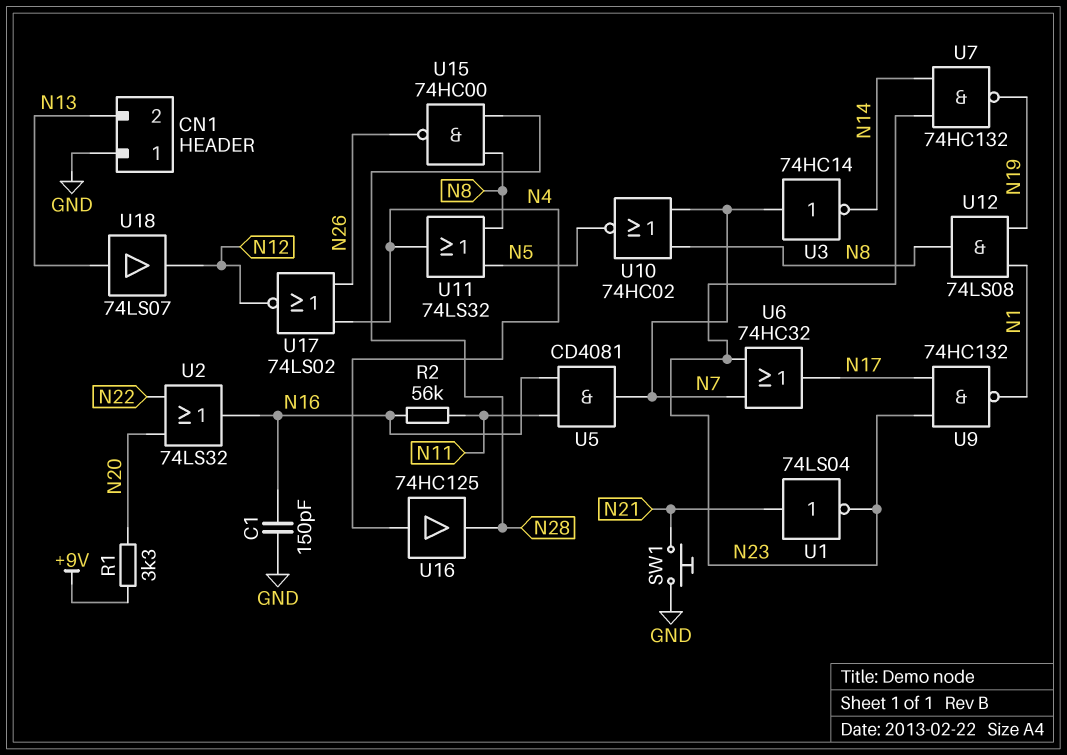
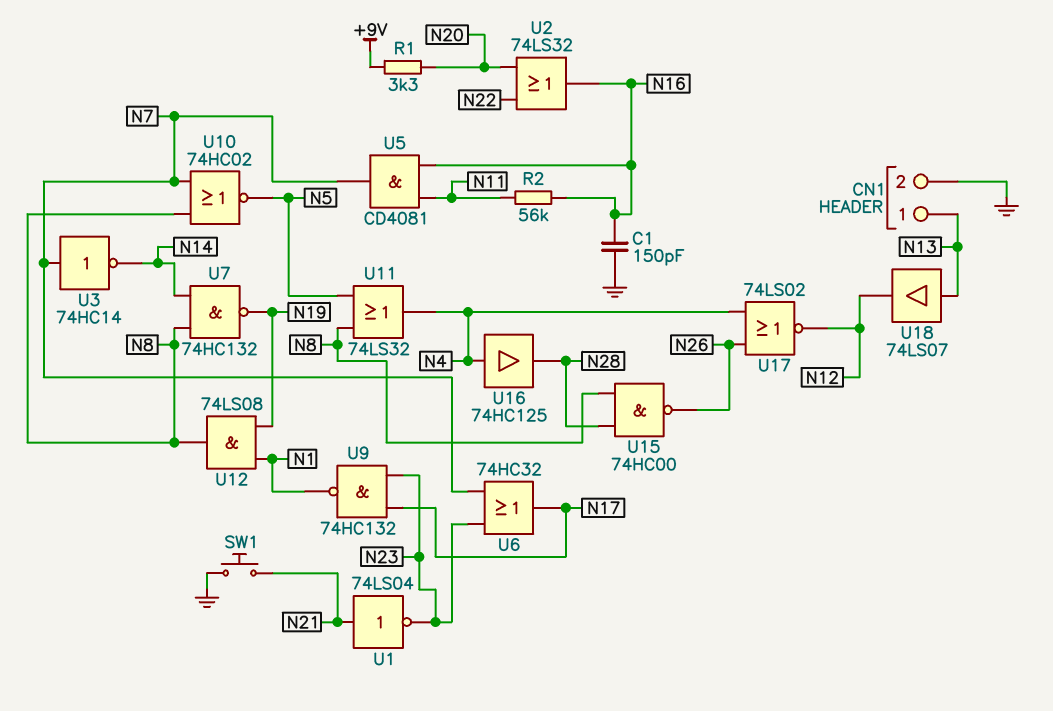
CN1 pin 1: GND -> N13
CN1 pin 2: N13 -> GND
U7: NAND 74HC132 (in N14, in N23, out N19) -> NAND 74HC132 (in N8, in N14, out N19)

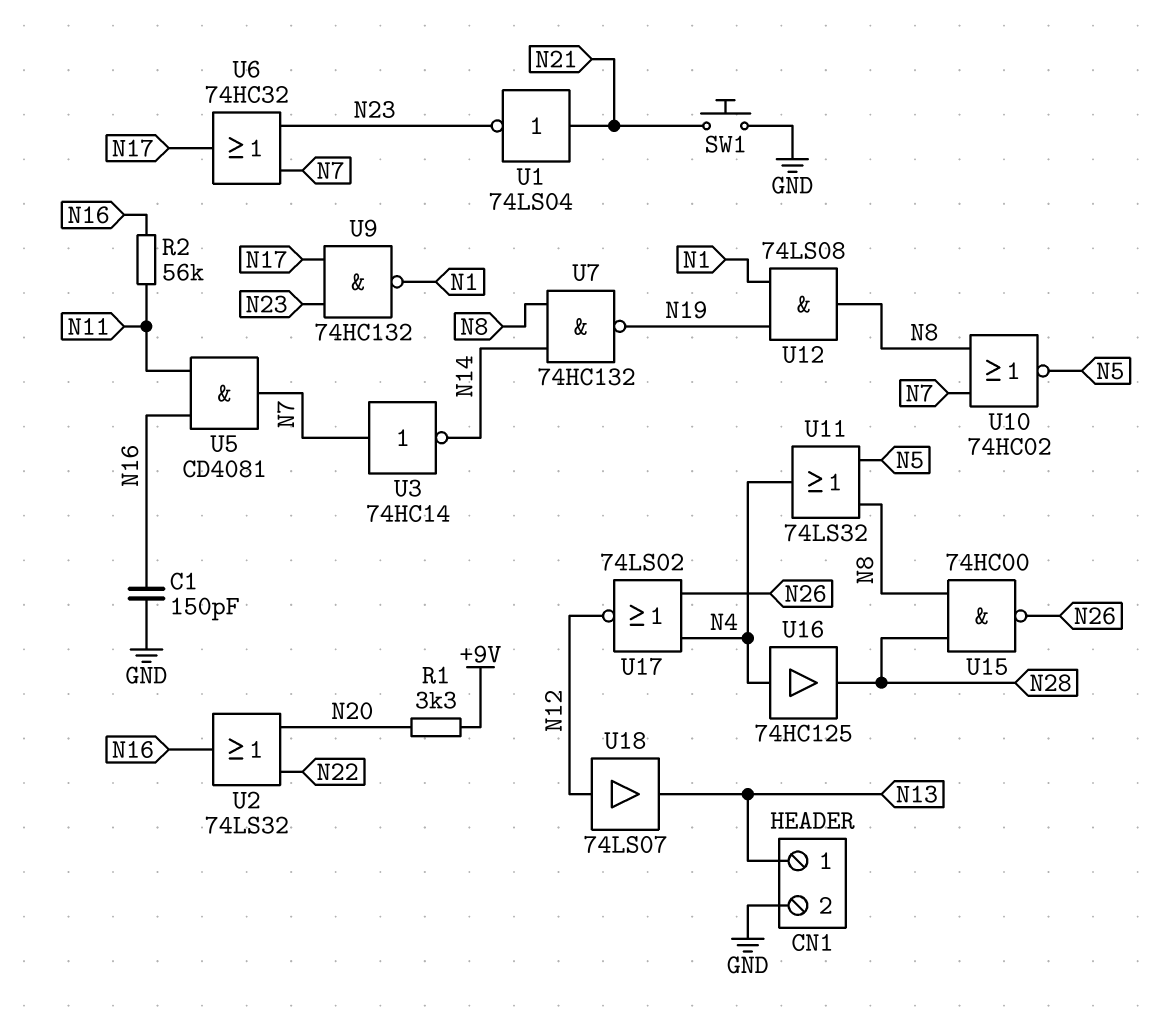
U18: buffer 74LS07 (in N13, out N12) -> buffer 74LS07 (in N12, out N13)

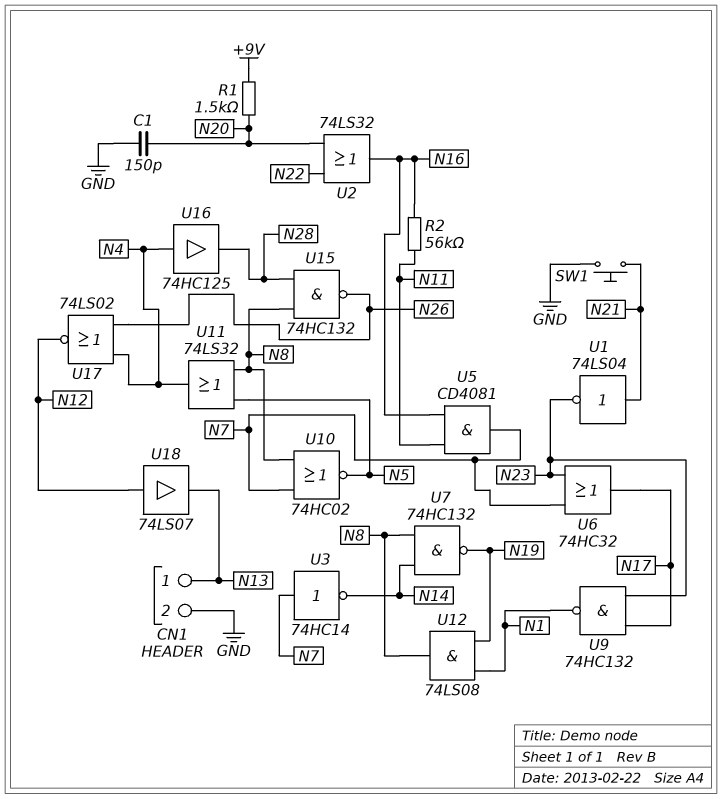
C1: 150pF (GND, N16) -> 150pF (GND, N20)
R1: 3.3k (+9V, N20) -> 1.5k (+9V, N20)
U15: NAND 74HC00 (in N8, in N28, out N26) -> NAND 74HC132 (in N8, in N28, out N26)

